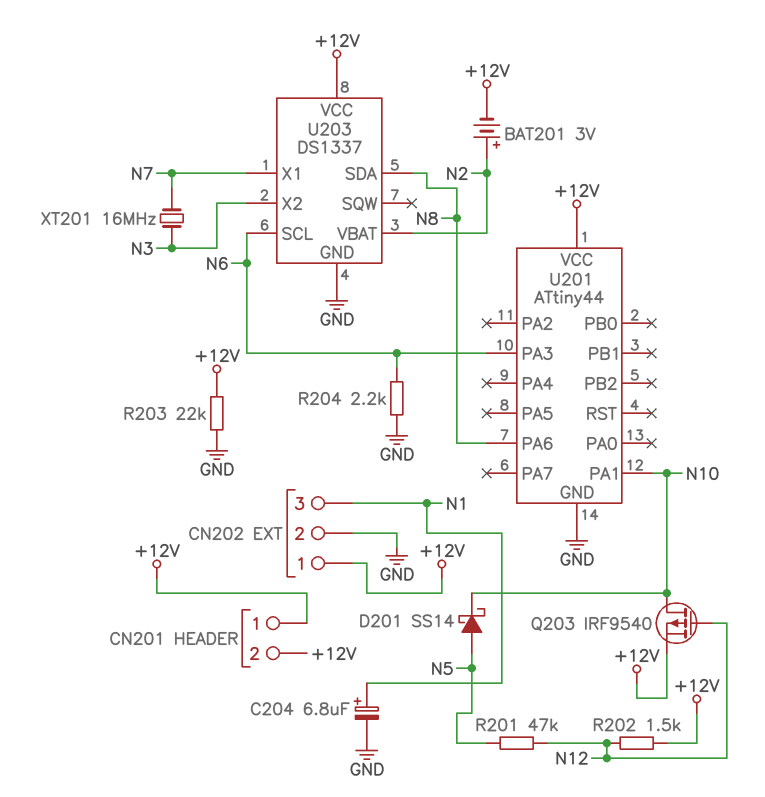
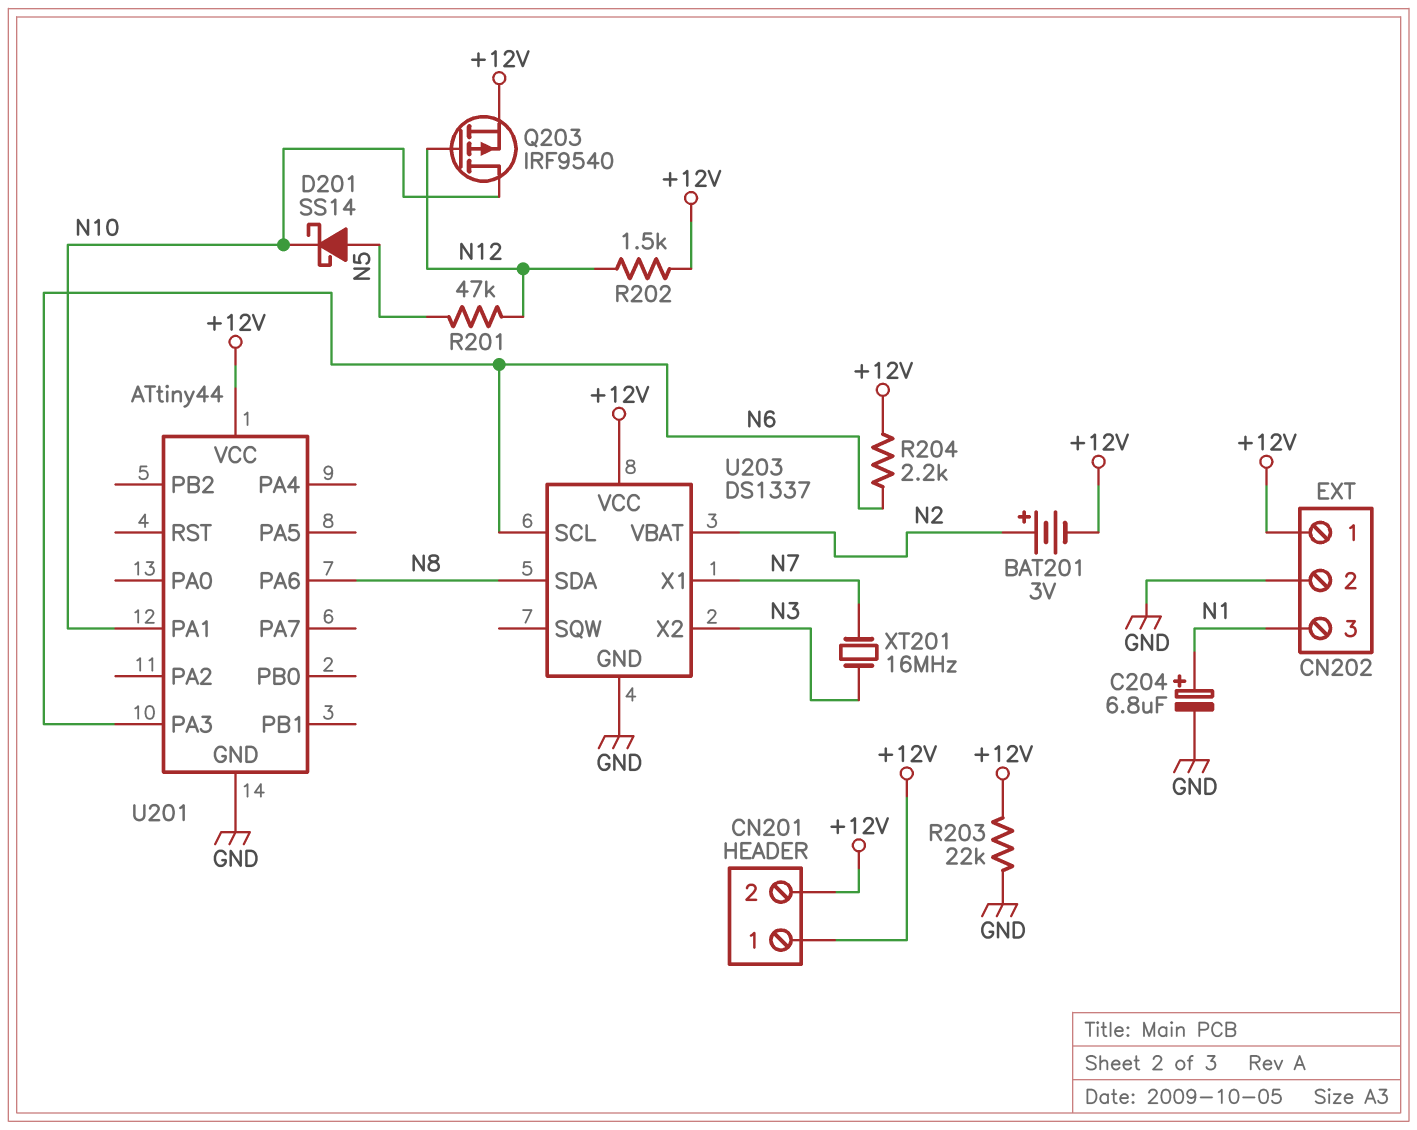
R204: 2.2k (GND, N6) -> 2.2k (+12V, N6)

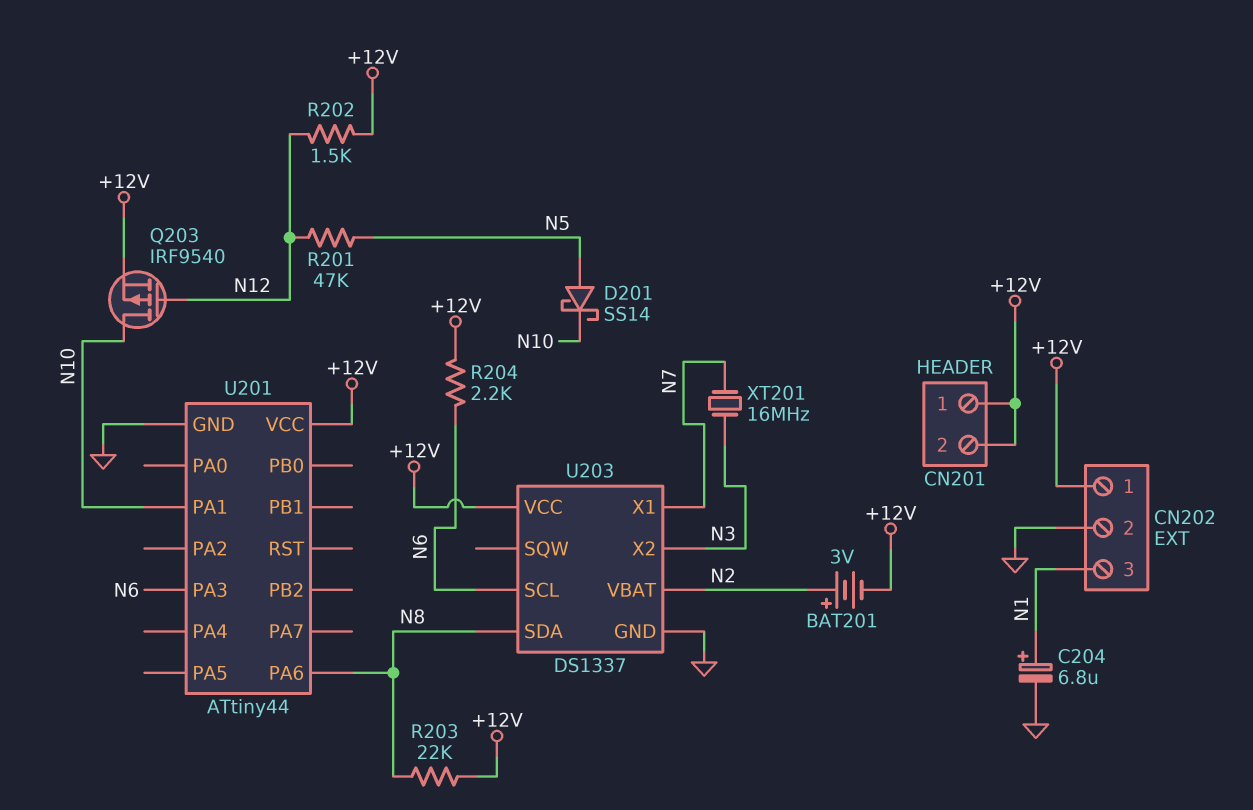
R203: 22k (+12V, GND) -> 22k (+12V, N8)

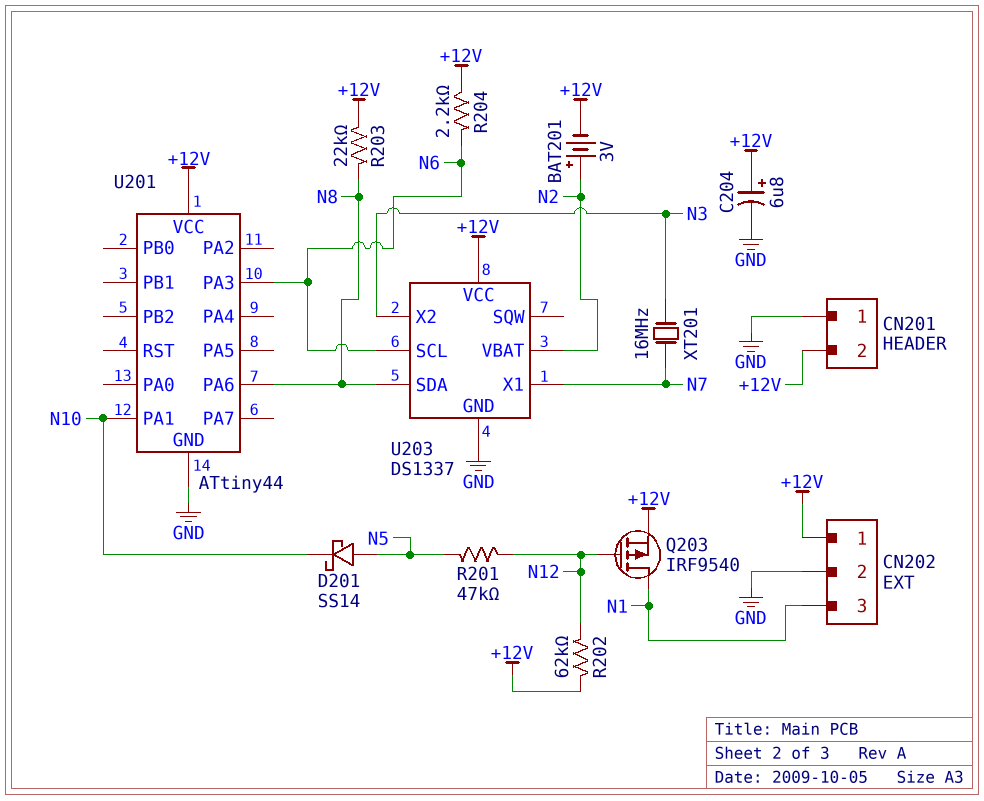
C204: 6.8uF (plus N1, minus GND) -> 6.8uF (plus +12V, minus GND)
CN201 pin 1: +12V -> GND
Q203: PMOS IRF9540 (G N12, D N10, S +12V) -> PMOS IRF9540 (G N12, D N1, S +12V)
R202: 1.5k (+12V, N12) -> 62k (+12V, N12)

